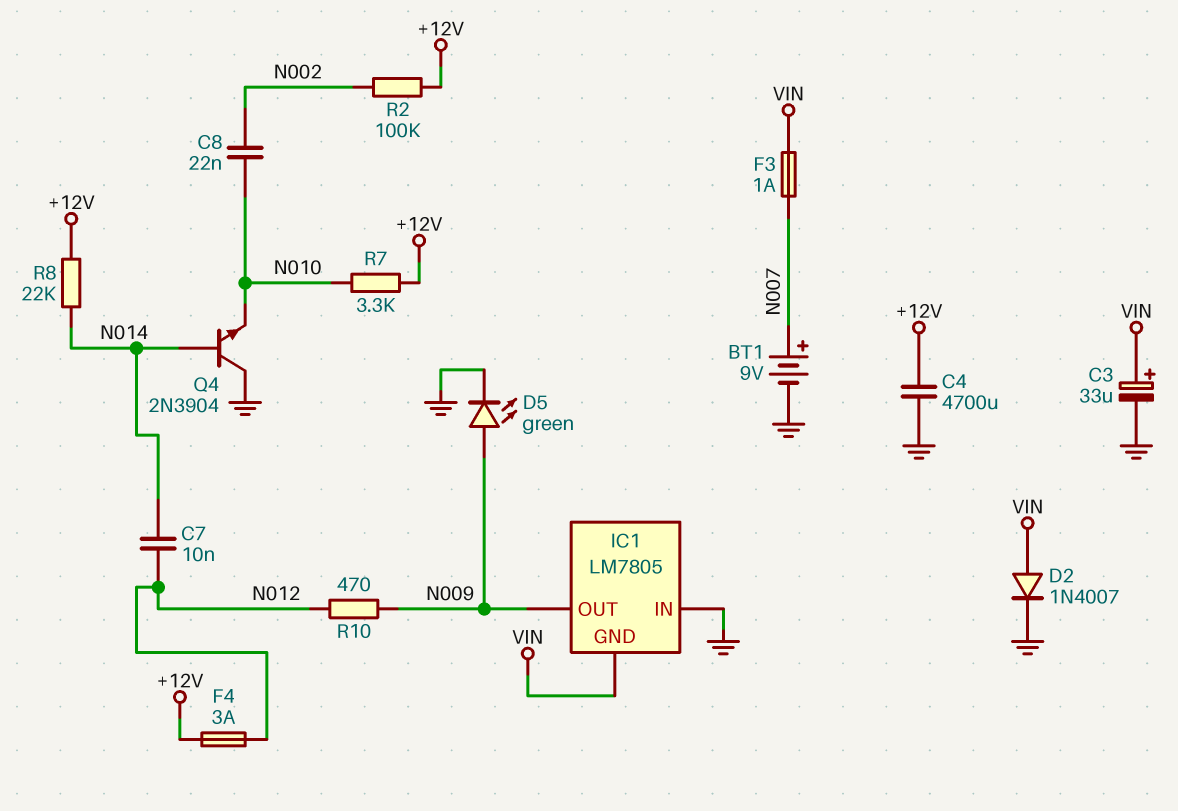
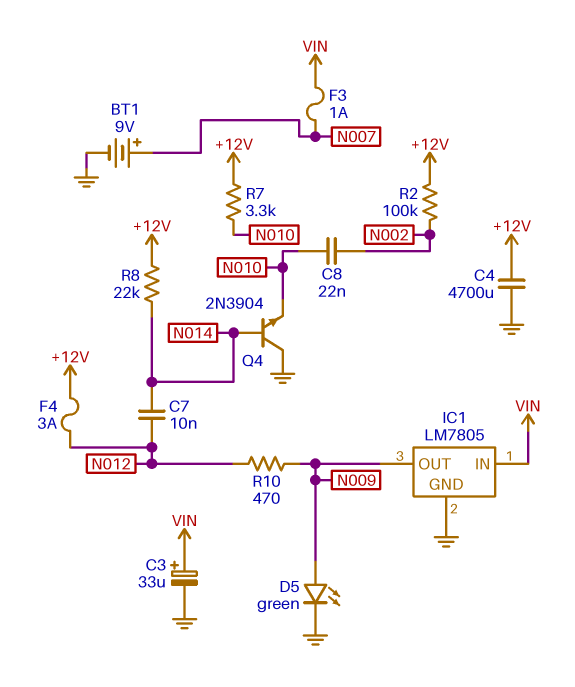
D2: diode 1N4007 (A VIN, K GND) -> none
IC1 pin GND: VIN -> GND
IC1 pin IN: GND -> VIN

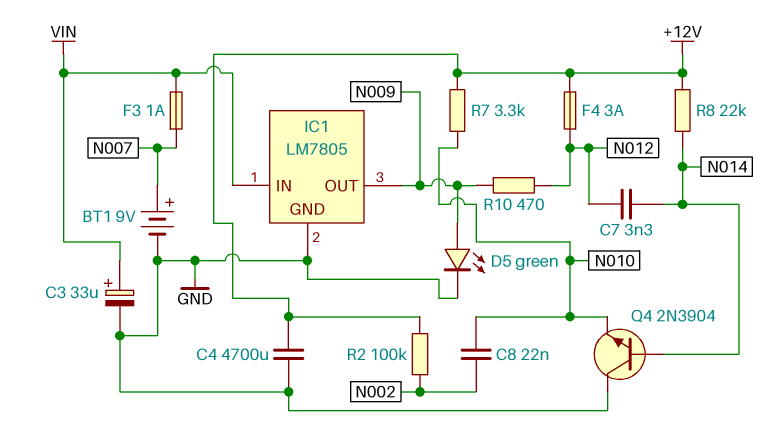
C7: 10nF (N012, N014) -> 3.3nF (N012, N014)

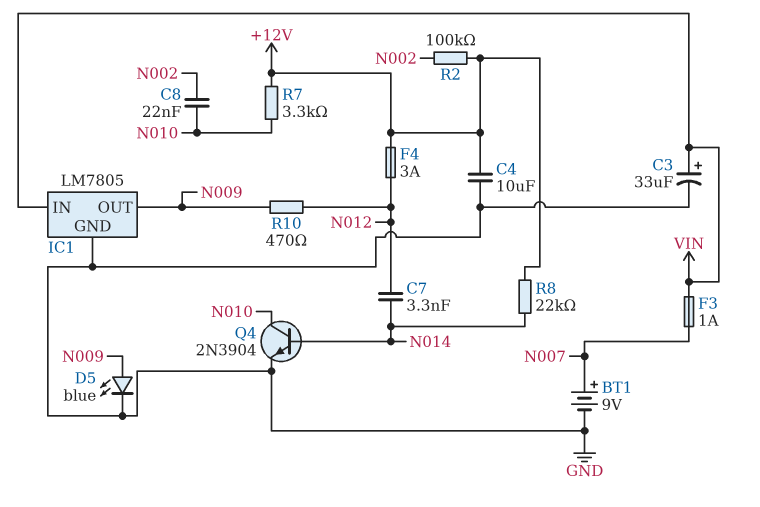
C4: 4700uF (+12V, GND) -> 10uF (+12V, GND)
D5: LED green (A N009, K GND) -> LED blue (A N009, K GND)
Q4: NPN 2N3904 (B N014, C GND, E N010) -> NPN 2N3904 (B N014, C N010, E GND)

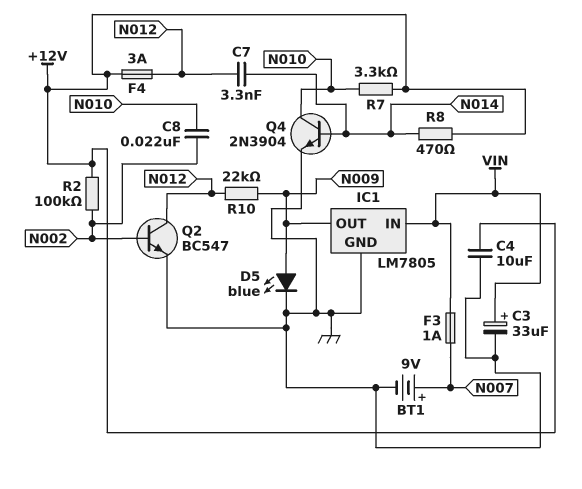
Q2: none -> NPN BC547 (B N002, C N012, E GND)
R8: 22k (+12V, N014) -> 470 (+12V, N014)
R10: 470 (N009, N012) -> 22k (N009, N012)

